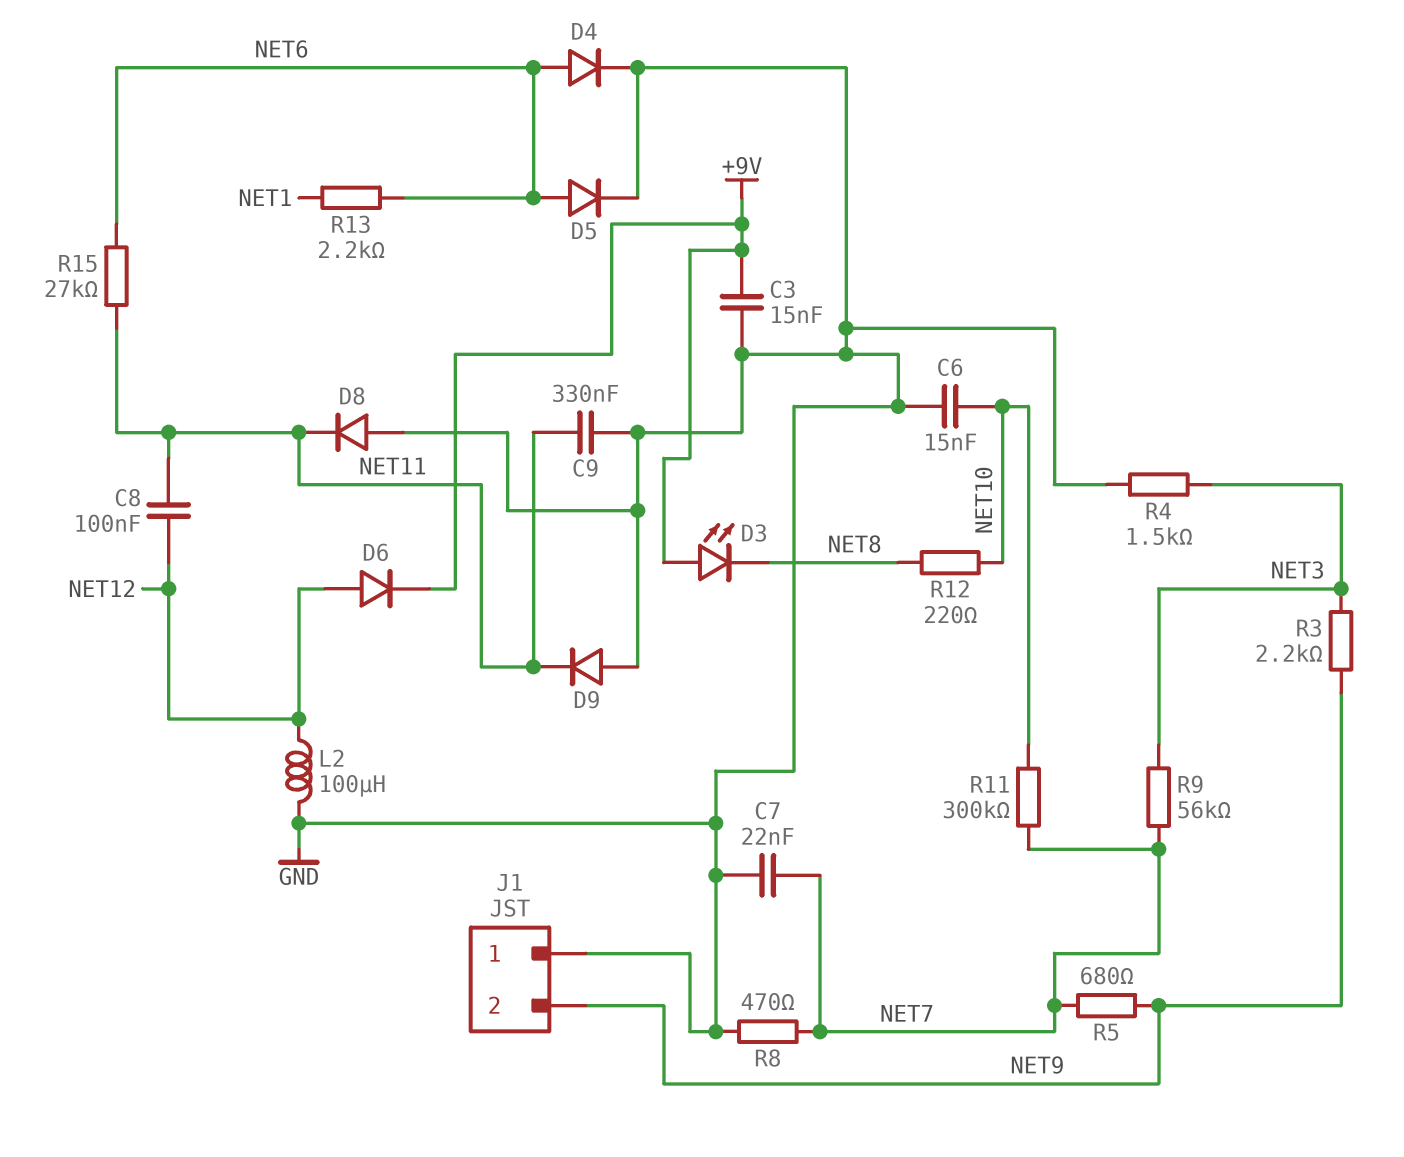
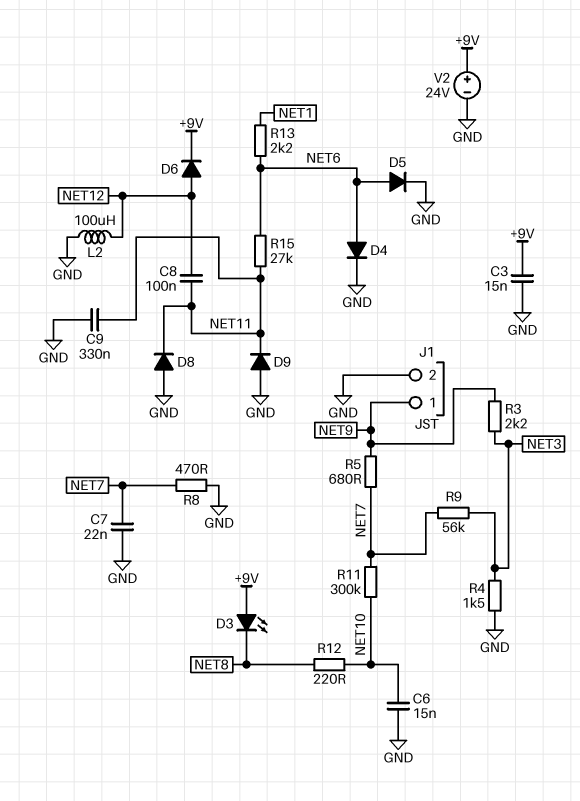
J1 pin 1: GND -> NET9
J1 pin 2: NET9 -> GND
V2: none -> 24V (plus +9V, minus GND)

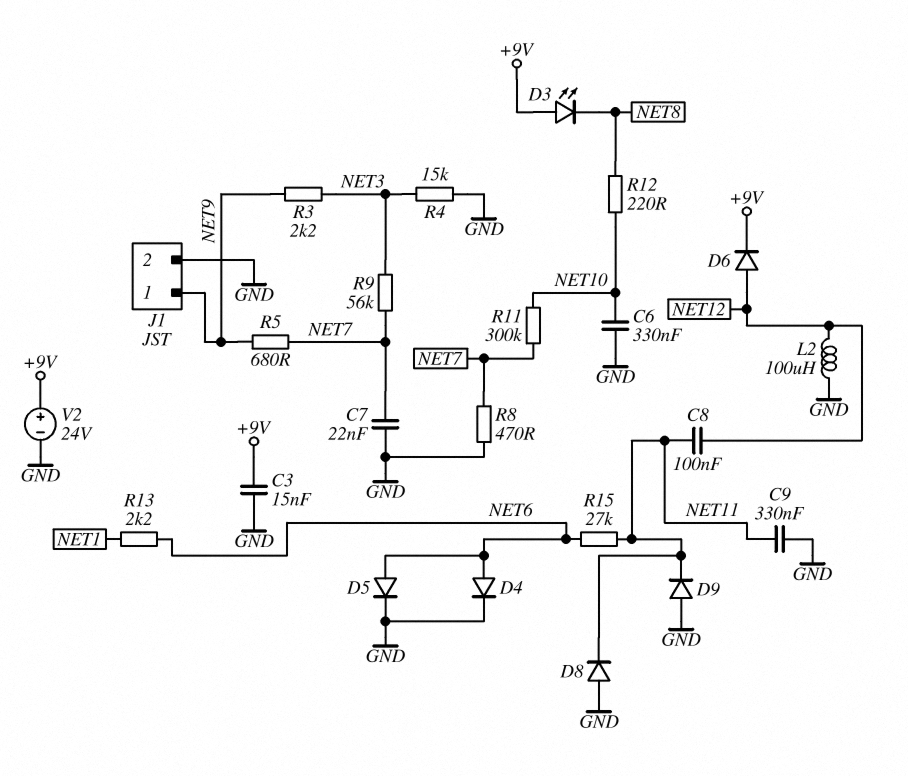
C6: 15nF (GND, NET10) -> 330nF (GND, NET10)
R4: 1.5k (GND, NET3) -> 15k (GND, NET3)

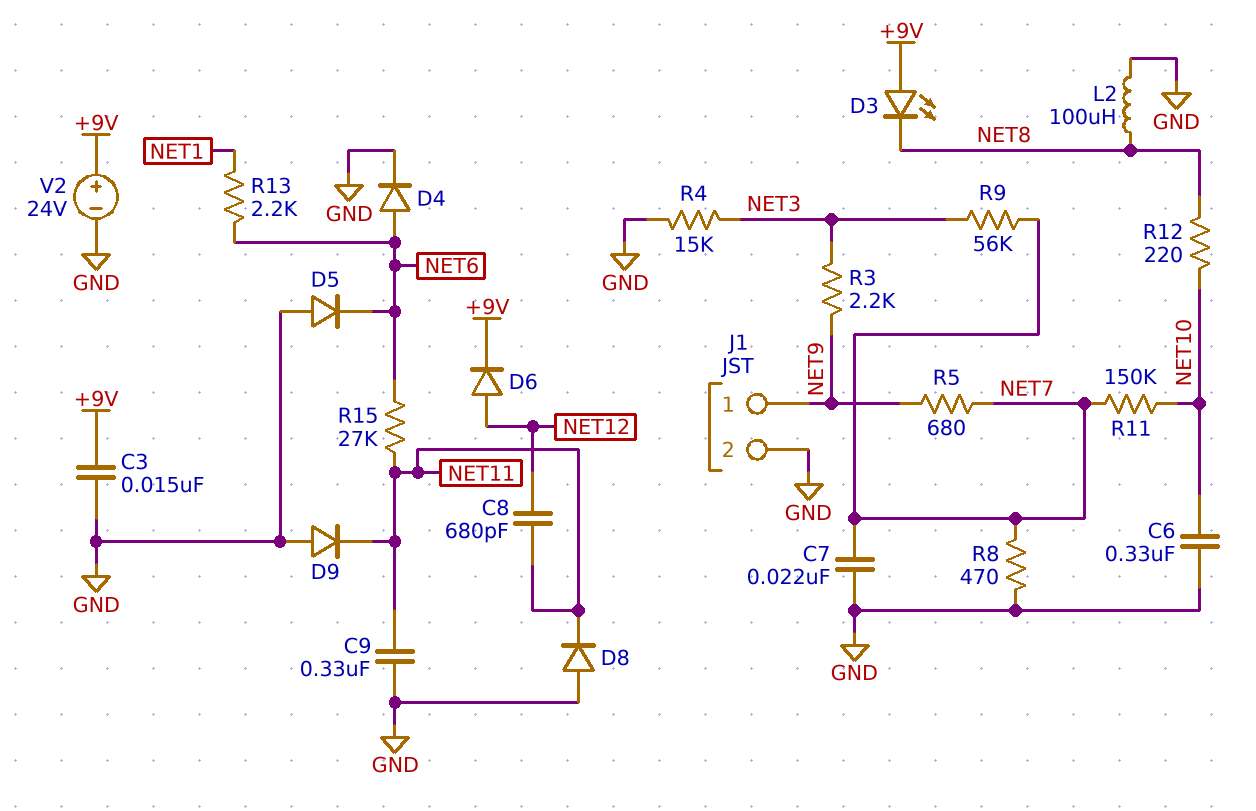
C8: 100nF (NET11, NET12) -> 680pF (NET11, NET12)
D5: diode (A NET6, K GND) -> diode (A GND, K NET6)
L2: 100uH (GND, NET12) -> 100uH (GND, NET8)
R11: 300k (NET7, NET10) -> 150k (NET7, NET10)

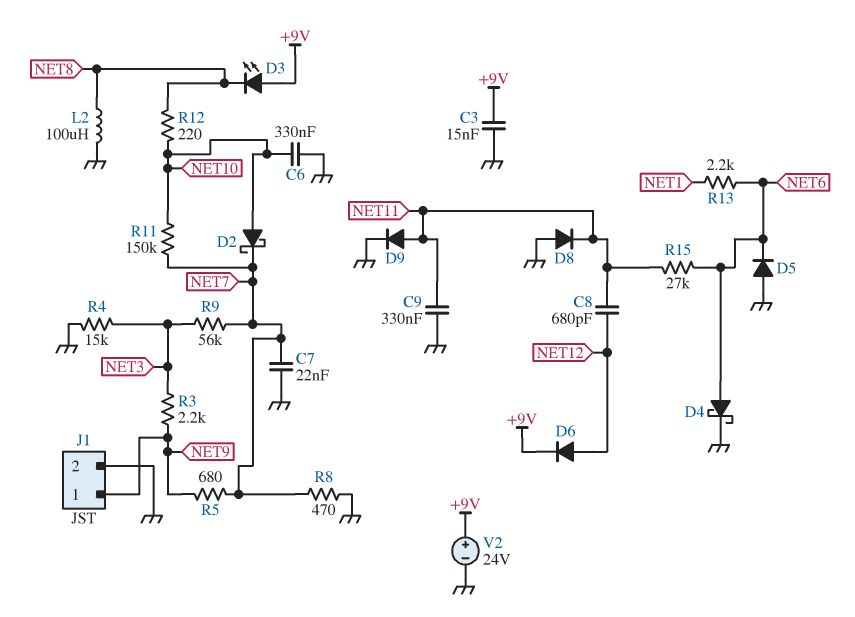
D2: none -> schottky (A NET10, K NET7)
D4: diode (A NET6, K GND) -> schottky (A NET6, K GND)
D9: diode (A GND, K NET11) -> diode (A NET11, K GND)

